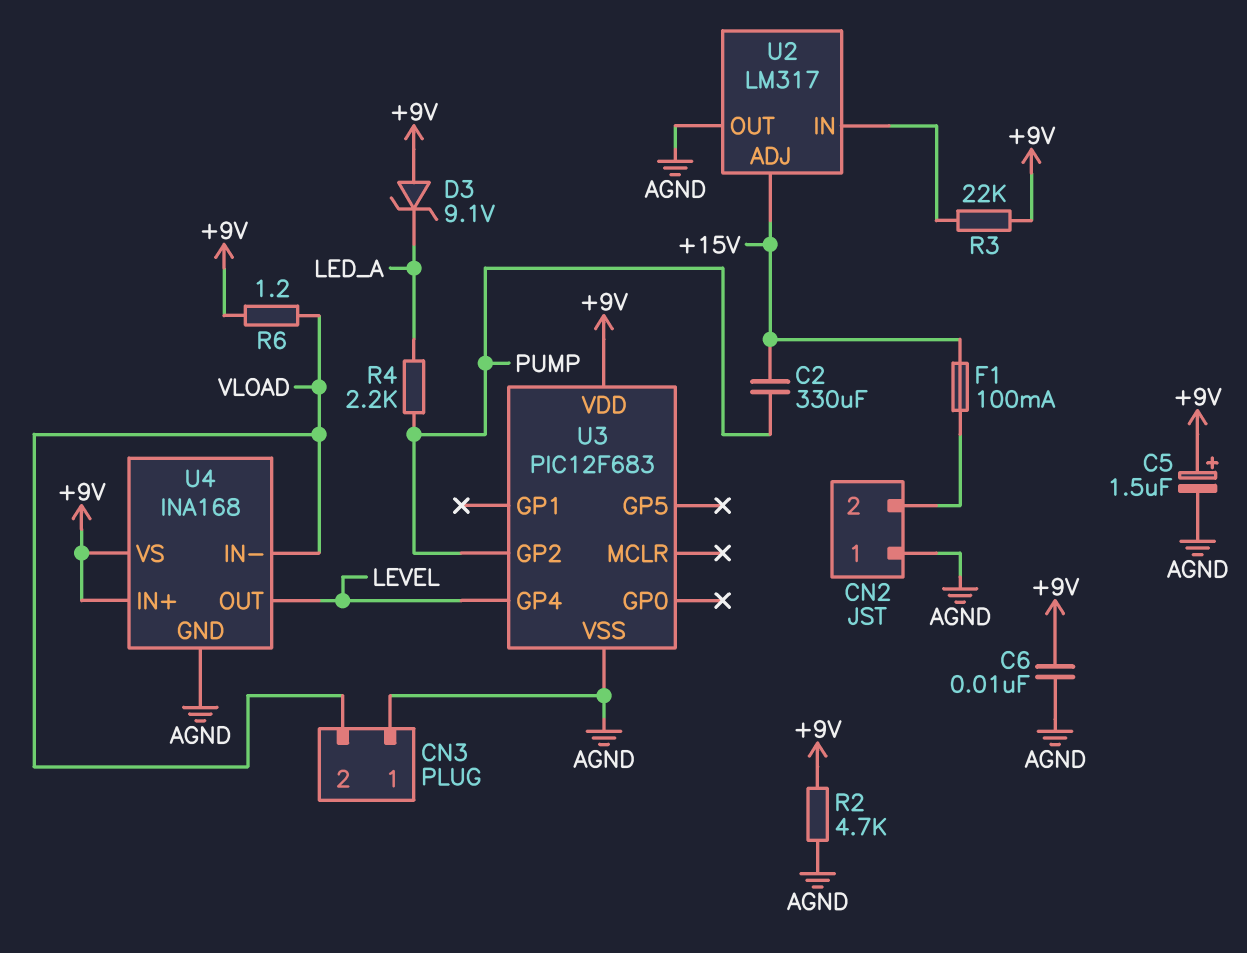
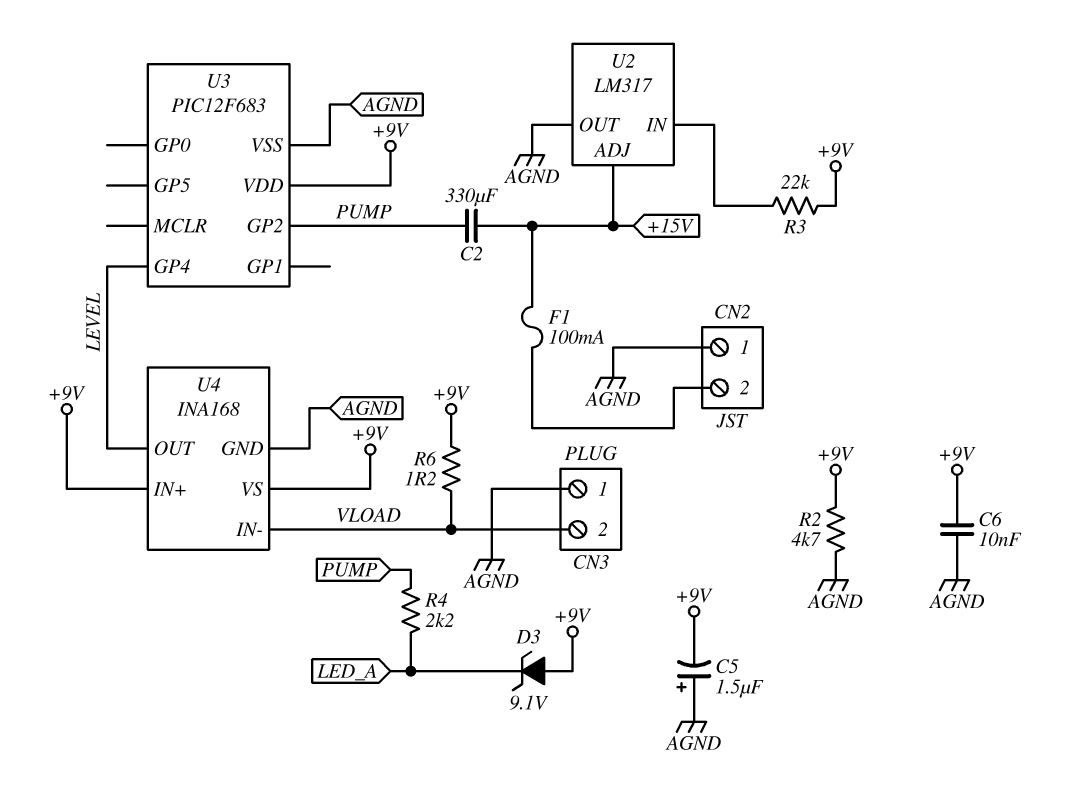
C5: 1.5uF (plus +9V, minus AGND) -> 1.5uF (plus AGND, minus +9V)

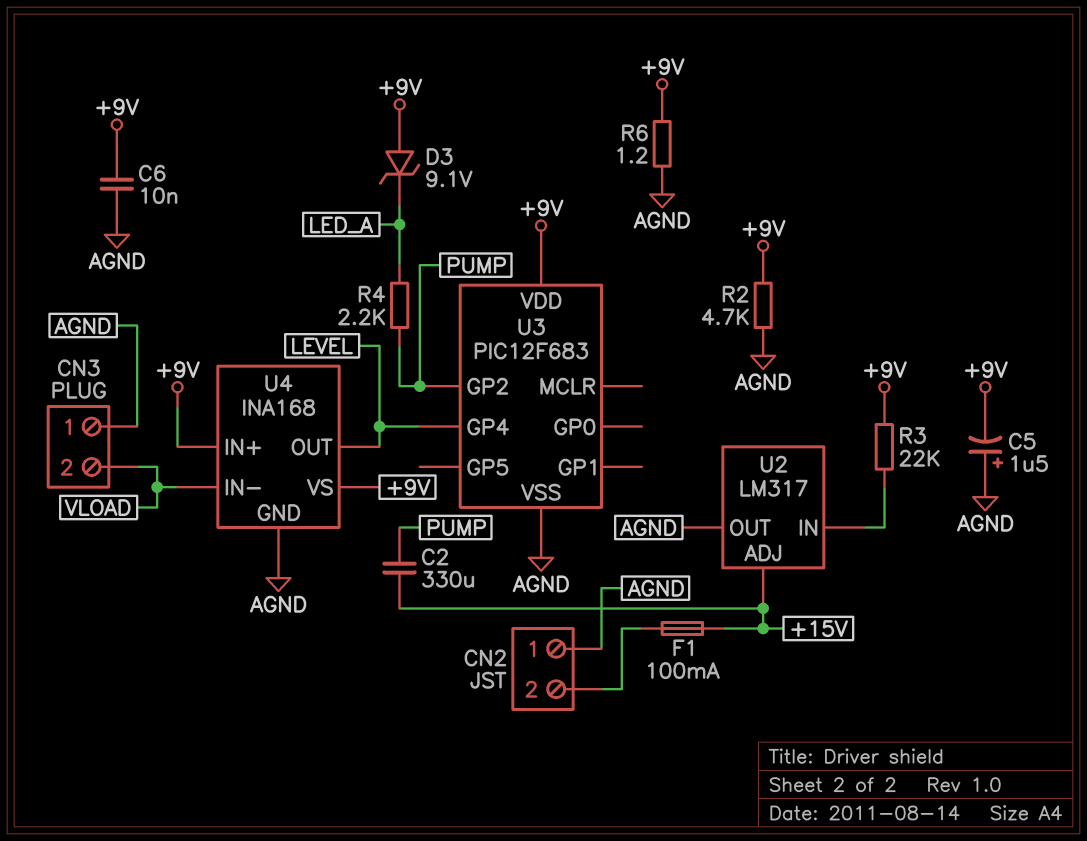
R6: 1.2 (+9V, VLOAD) -> 1.2 (+9V, AGND)

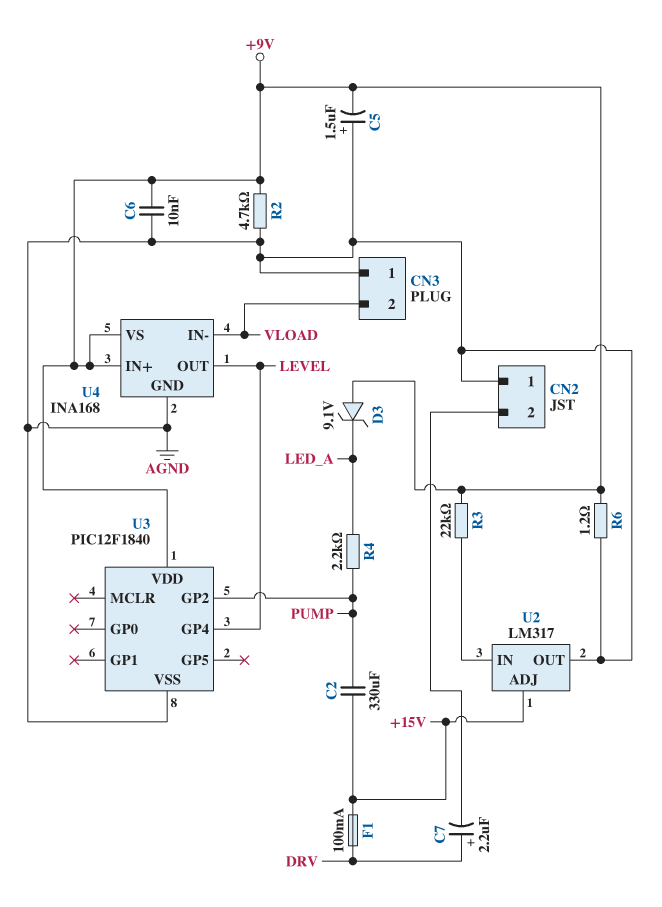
C7: none -> 2.2uF (plus DRV, minus CN2/2)
F1: 100mA (+15V, CN2/2) -> 100mA (+15V, DRV)
U3: PIC12F683 -> PIC12F1840

